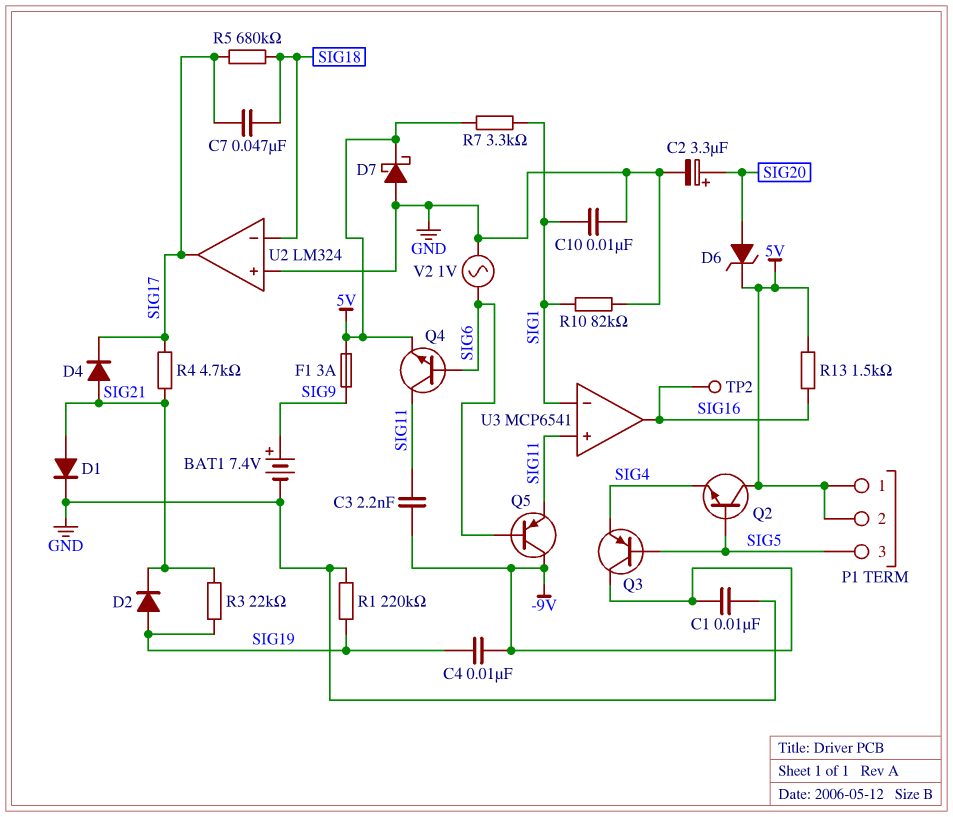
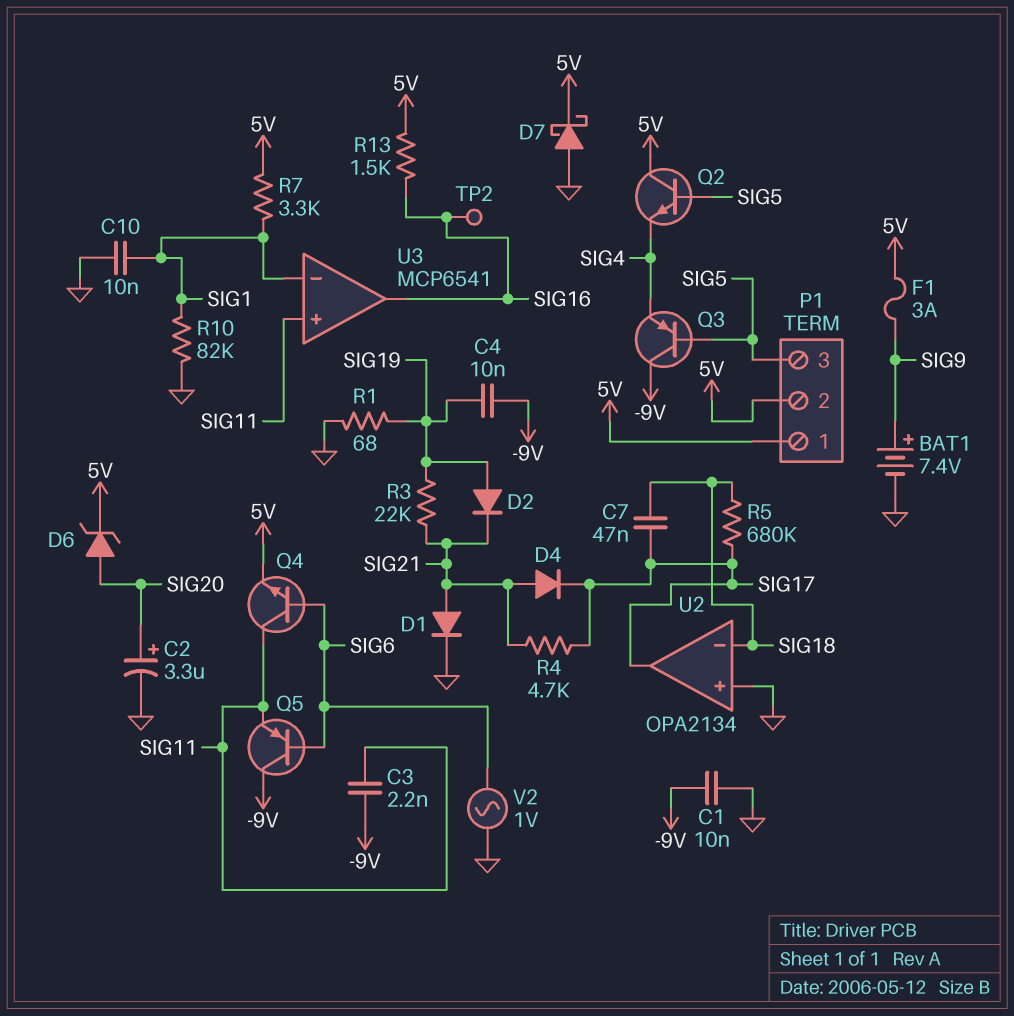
R1: 220k (GND, SIG19) -> 68 (GND, SIG19)
U2: LM324 -> OPA2134

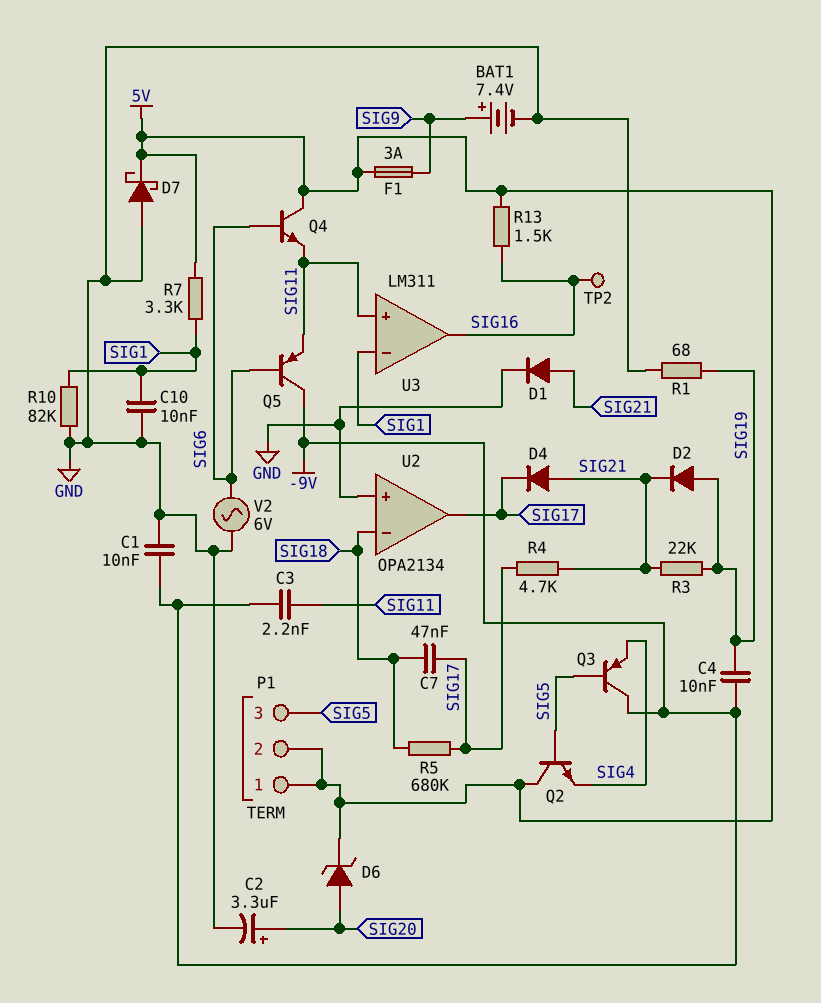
Q4: NPN (B SIG6, C SIG11, E 5V) -> NPN (B SIG6, C 5V, E SIG11)
U3: MCP6541 -> LM311
V2: AC 1V (GND, SIG6) -> AC 6V (GND, SIG6)

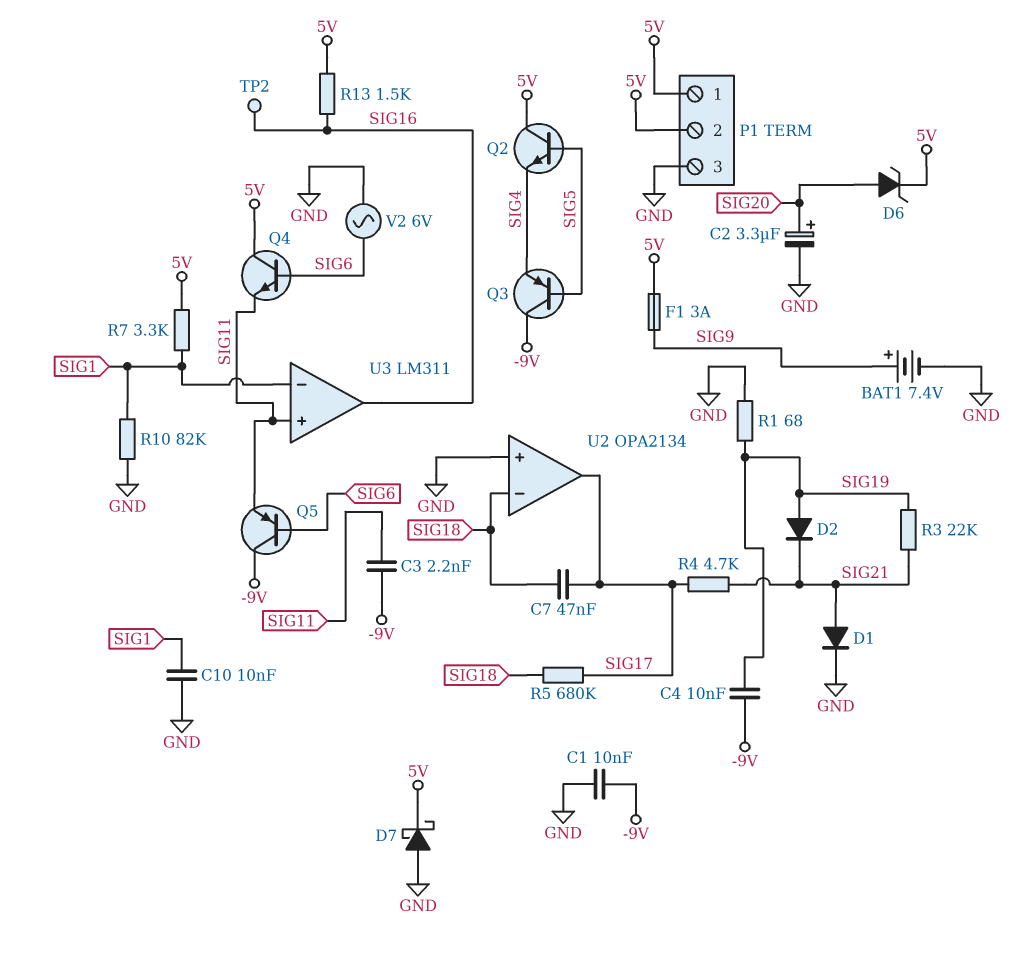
D4: diode (A SIG21, K SIG17) -> none
P1 pin 3: SIG5 -> GND

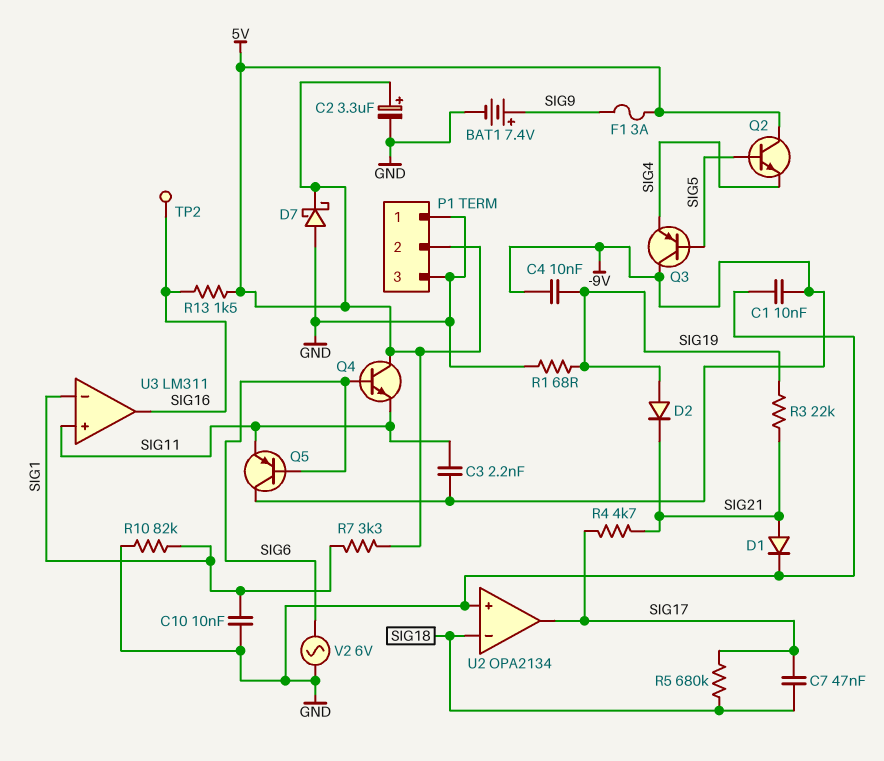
C2: 3.3uF (plus SIG20, minus GND) -> 3.3uF (plus 5V, minus GND)
D6: zener (A SIG20, K 5V) -> none
P1 pin 1: 5V -> GND

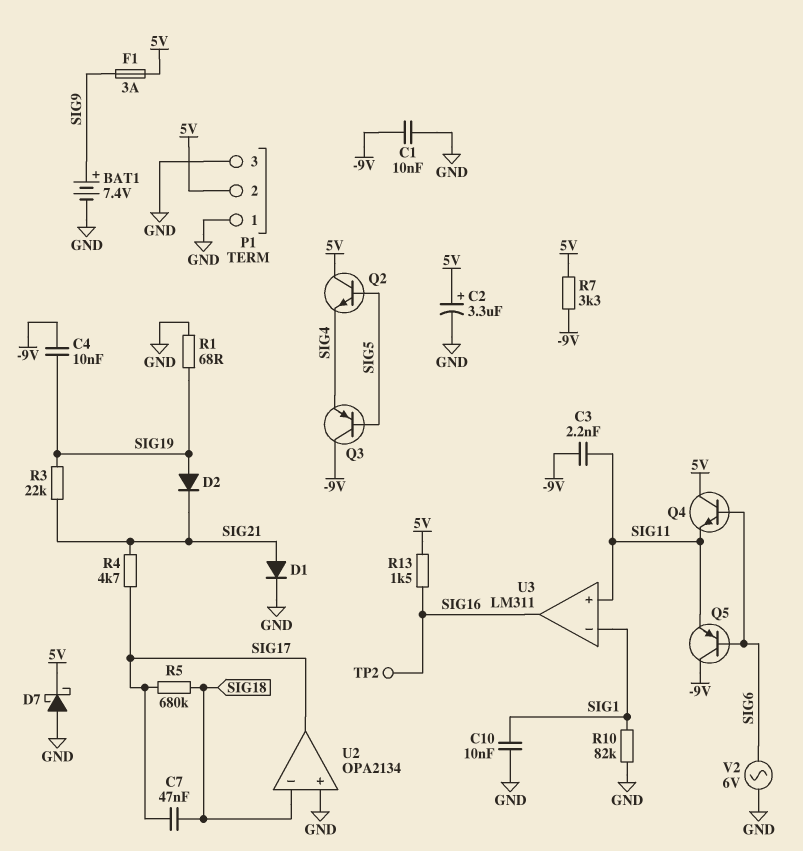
R7: 3.3k (5V, SIG1) -> 3.3k (-9V, 5V)

